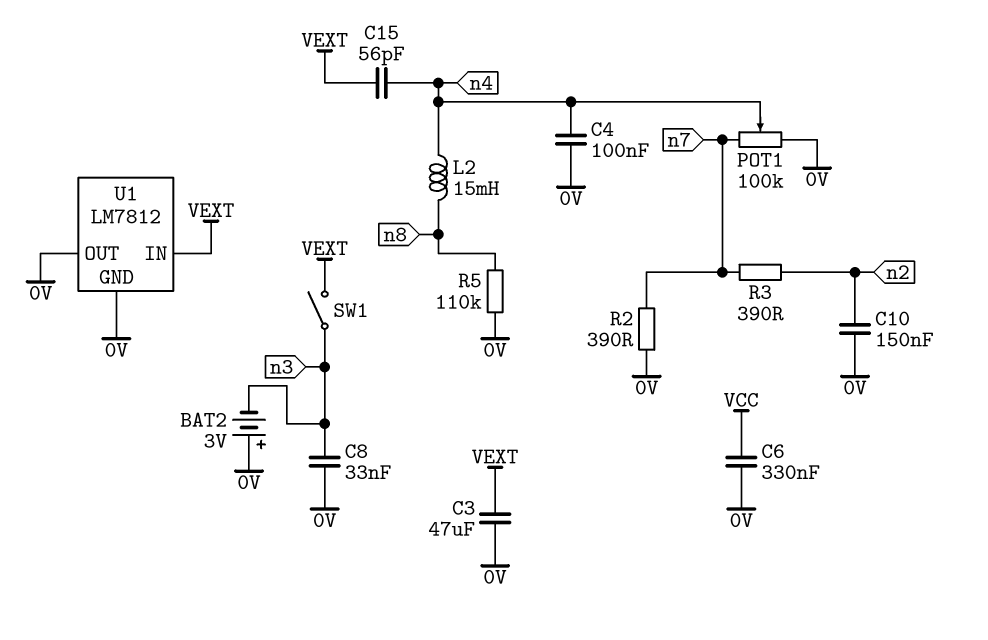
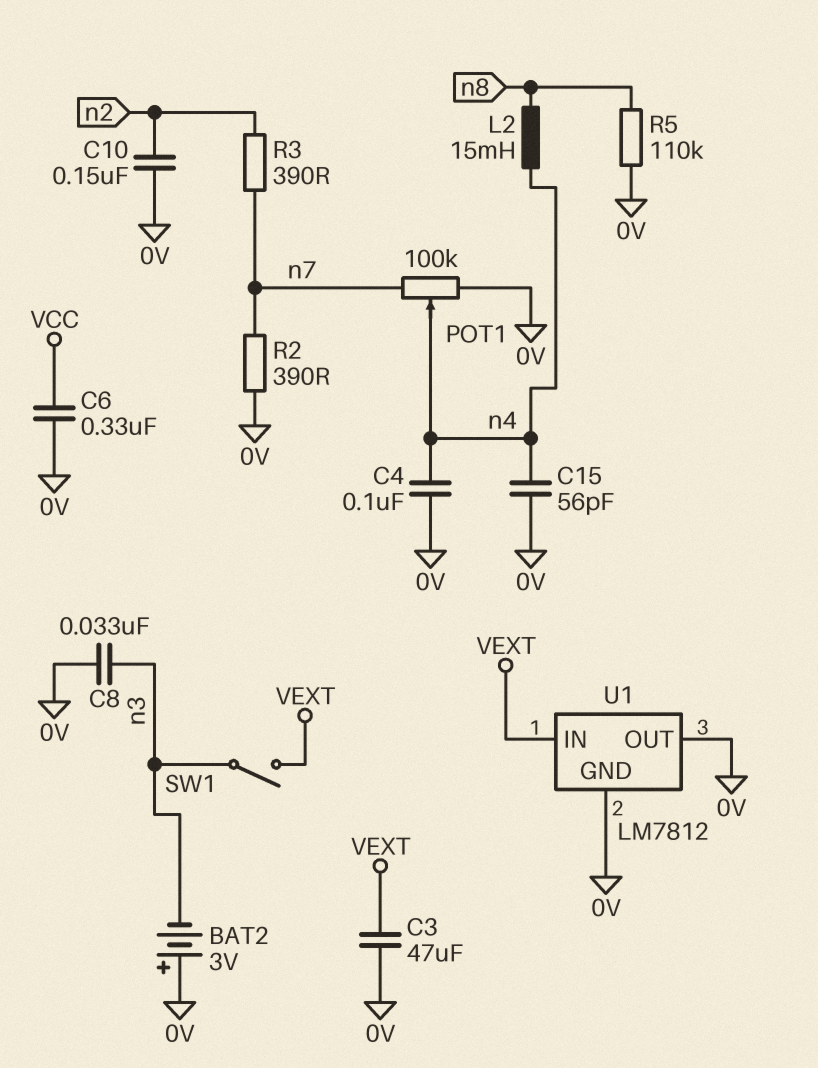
C15: 56pF (VEXT, n4) -> 56pF (0V, n4)

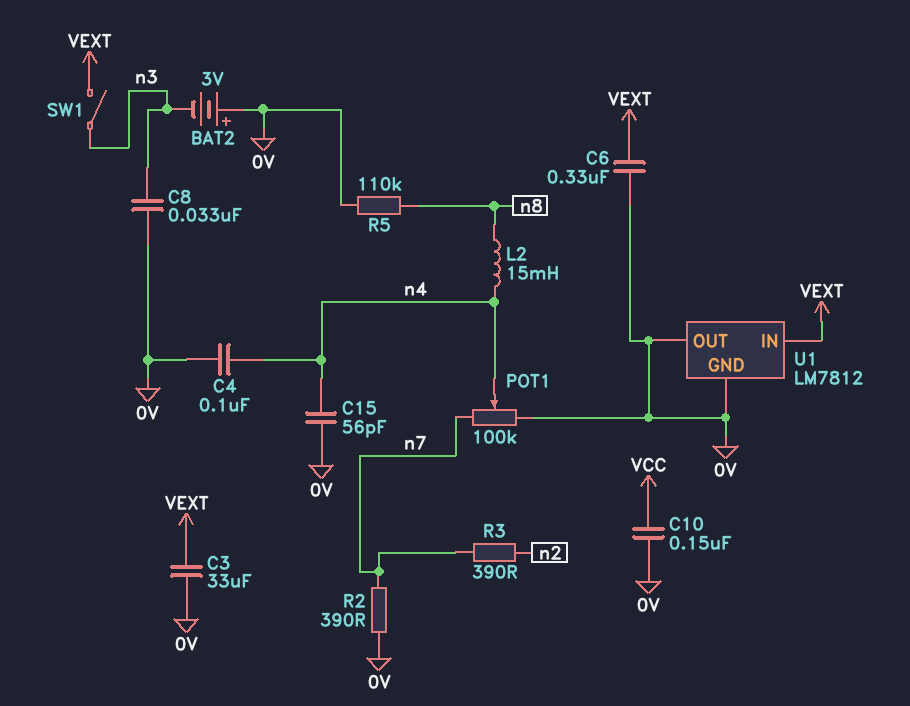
C3: 47uF (0V, VEXT) -> 33uF (0V, VEXT)
C6: 330nF (0V, VCC) -> 330nF (0V, VEXT)
C10: 150nF (0V, n2) -> 150nF (0V, VCC)

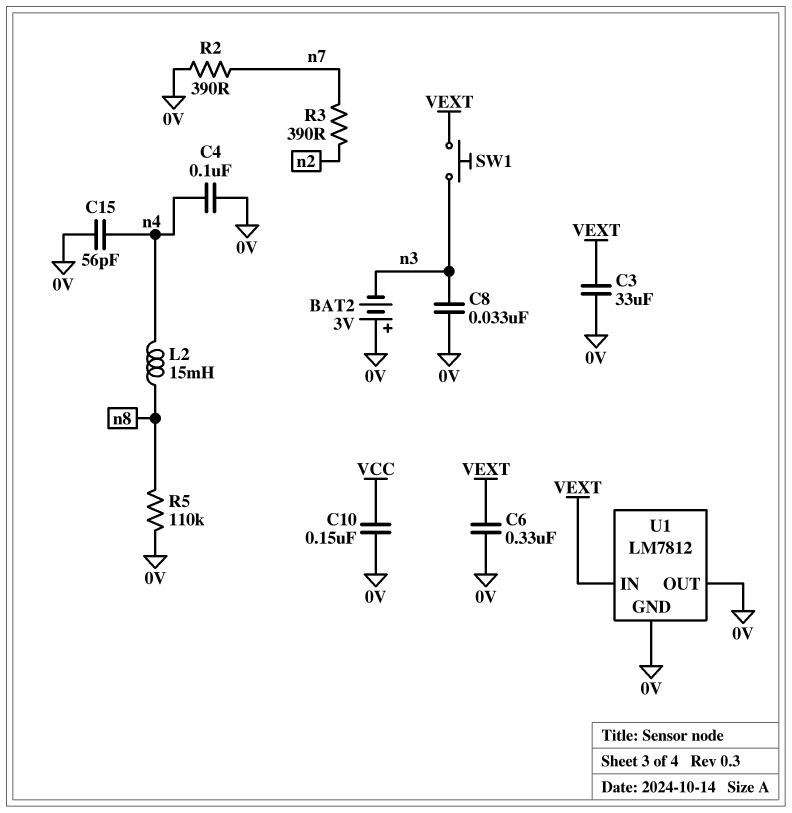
POT1: 100k (0V, n7, wiper n4) -> none
SW1: switch (VEXT, n3) -> button (VEXT, n3)

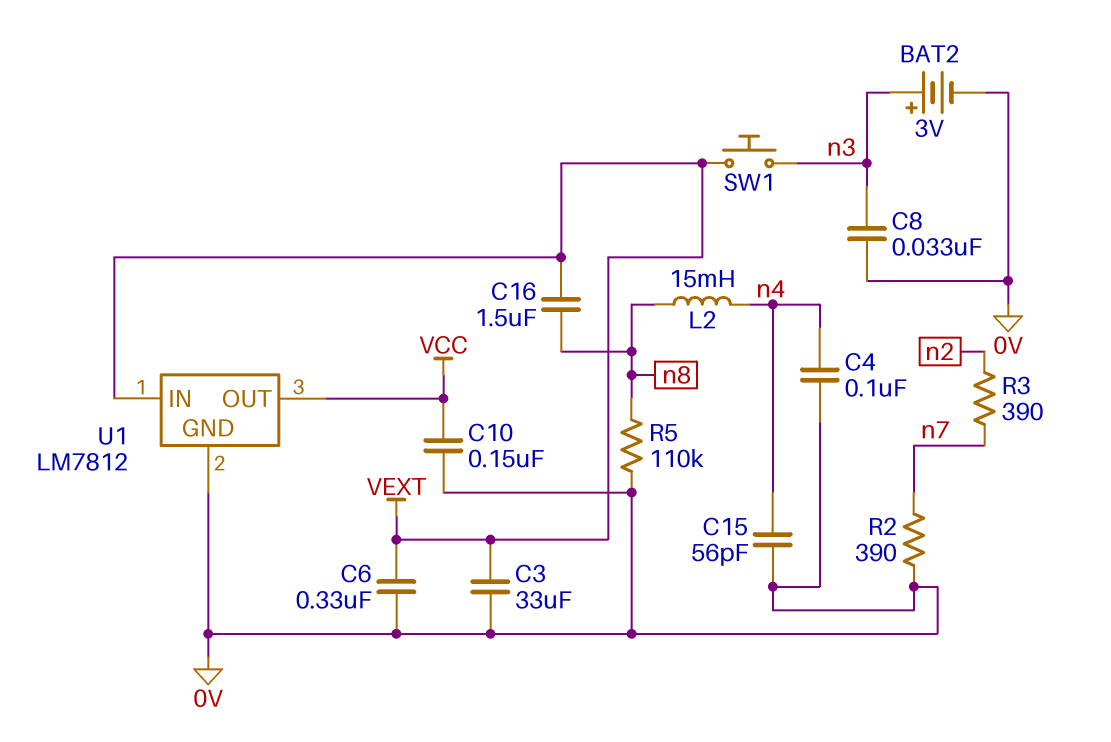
BAT2: 3V (plus 0V, minus n3) -> 3V (plus n3, minus 0V)
C16: none -> 1.5uF (VEXT, n8)
U1 pin OUT: 0V -> VCC

